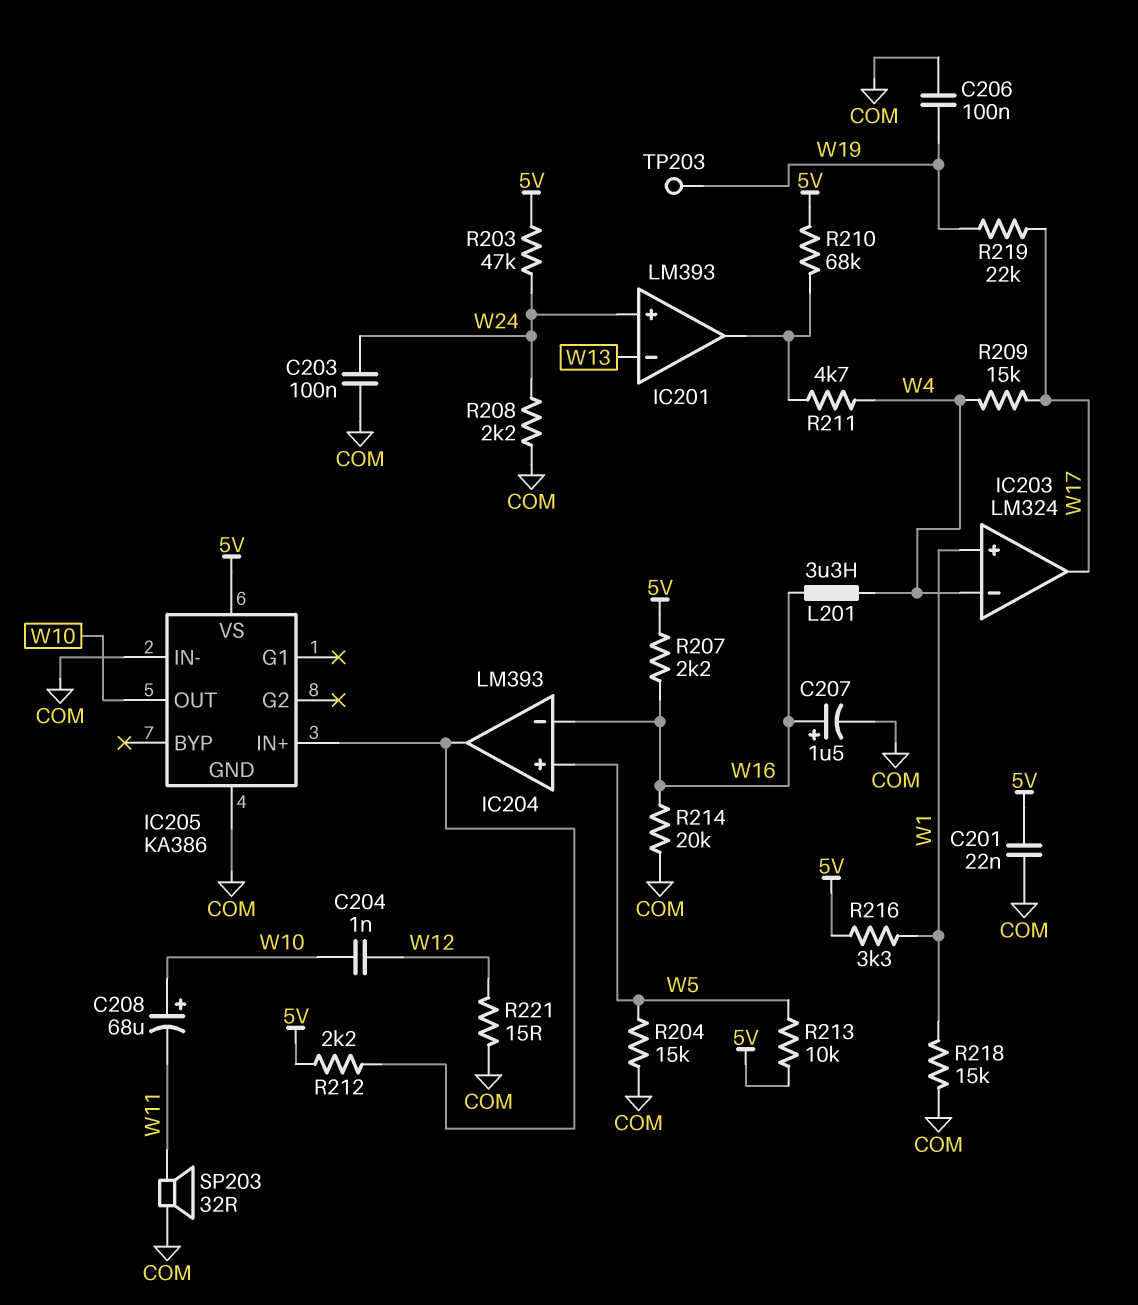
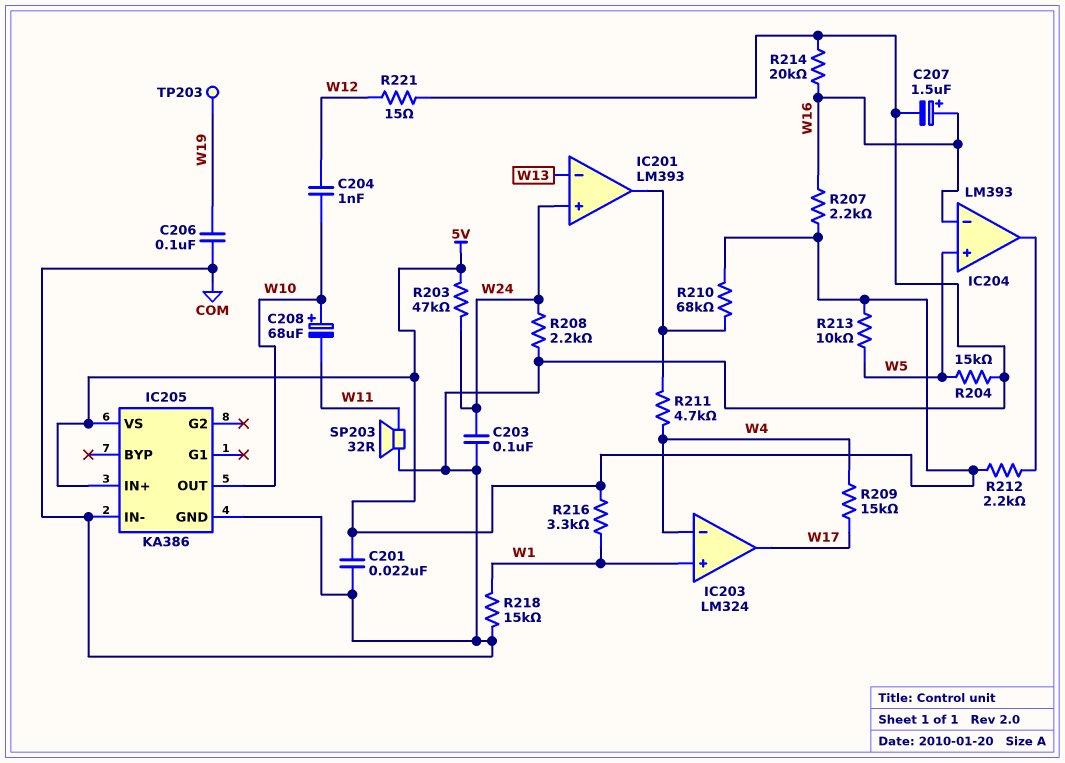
IC205 pin IN+: IC204/out -> 5V
L201: 3.3uH (W4, W16) -> none
R219: 22k (W17, W19) -> none

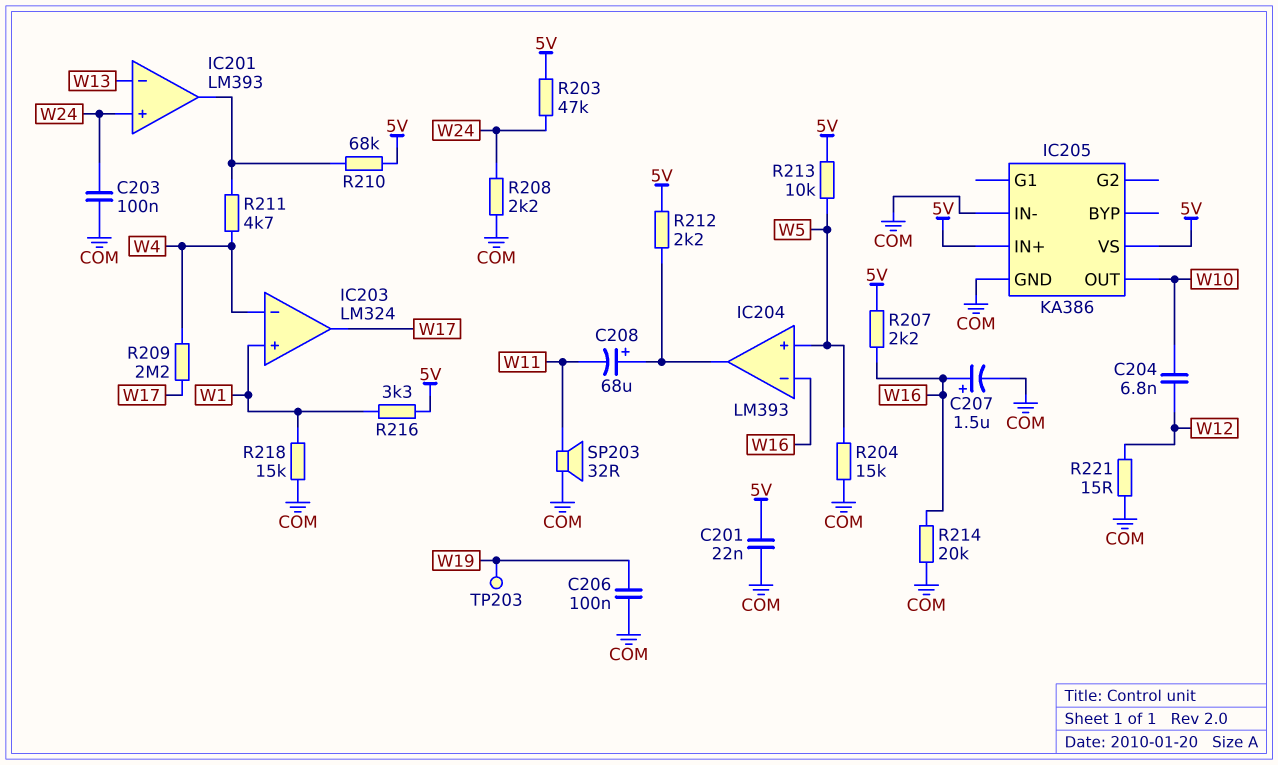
C204: 1nF (W10, W12) -> 6.8nF (W10, W12)
C208: 68uF (plus W10, minus W11) -> 68uF (plus IC204/out, minus W11)
R209: 15k (W4, W17) -> 2.2M (W4, W17)

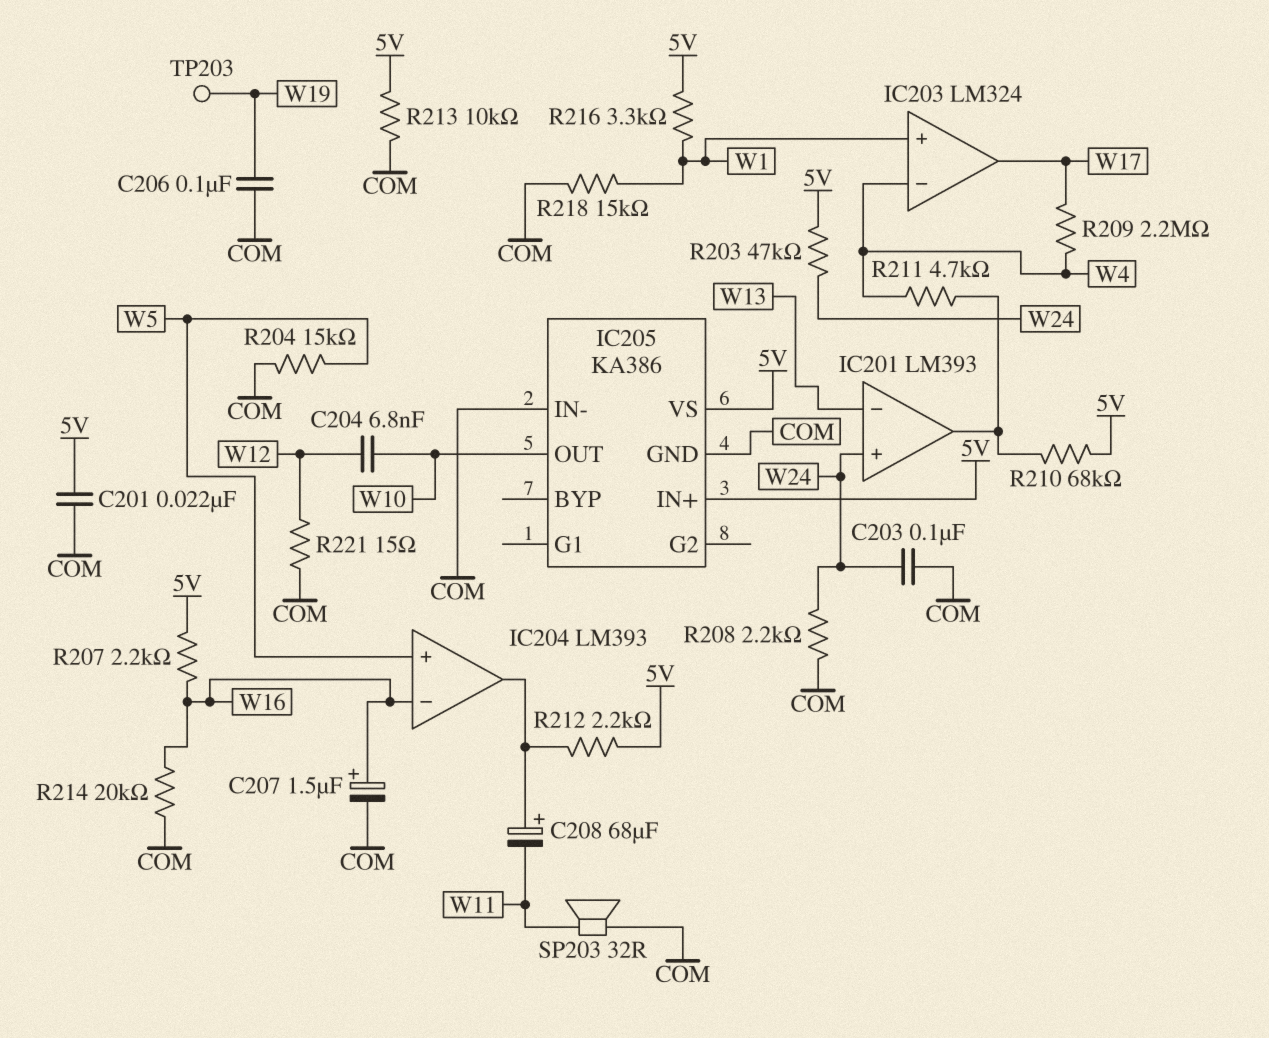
R213: 10k (5V, W5) -> 10k (5V, COM)

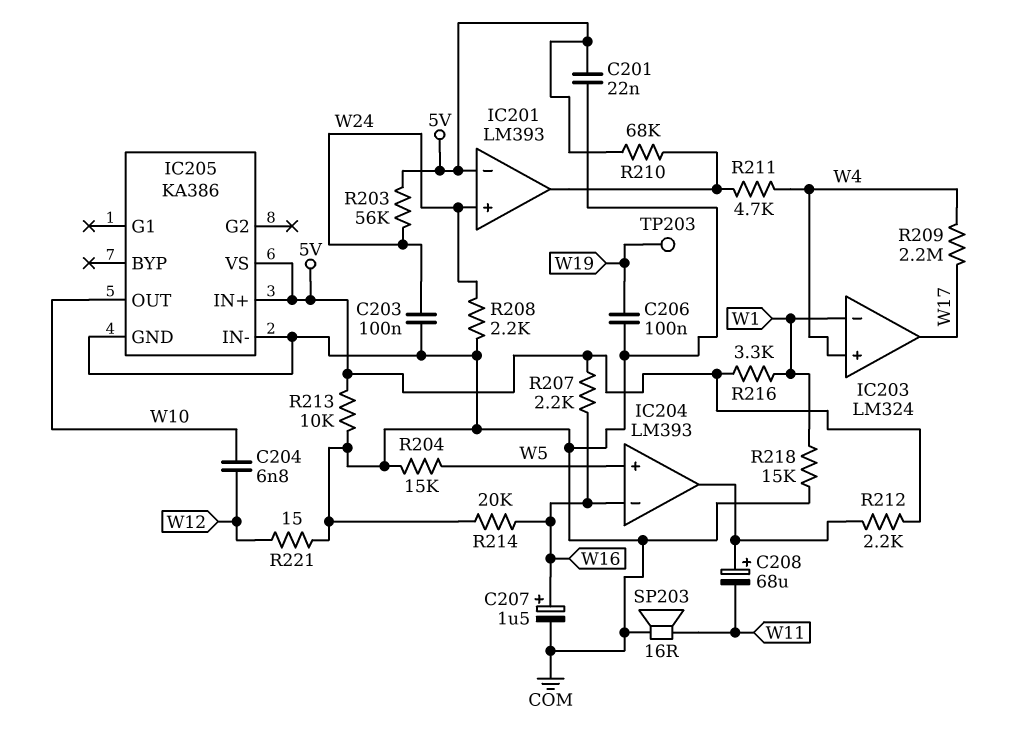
IC201 pin in-: W13 -> 5V
IC203 pin in+: W1 -> W4
IC203 pin in-: W4 -> W1
R203: 47k (5V, W24) -> 56k (5V, W24)
SP203: speaker 32R (COM, W11) -> speaker 16R (COM, W11)

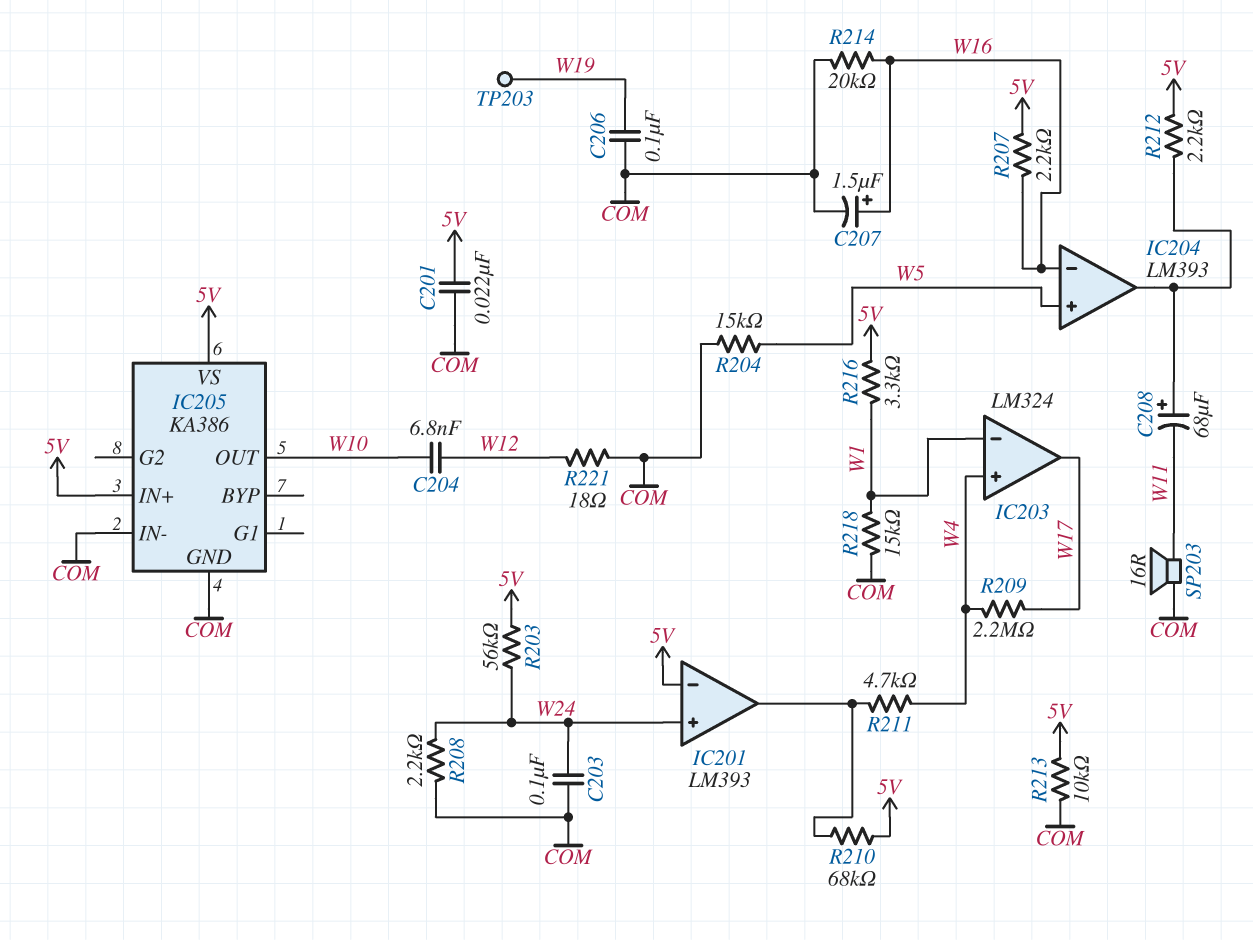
R221: 15 (COM, W12) -> 18 (COM, W12)

